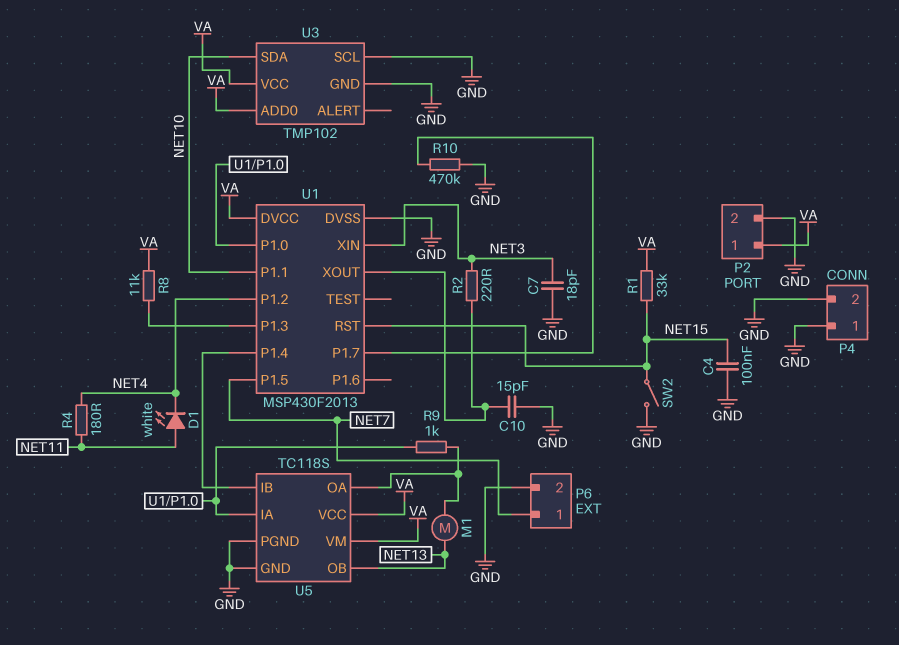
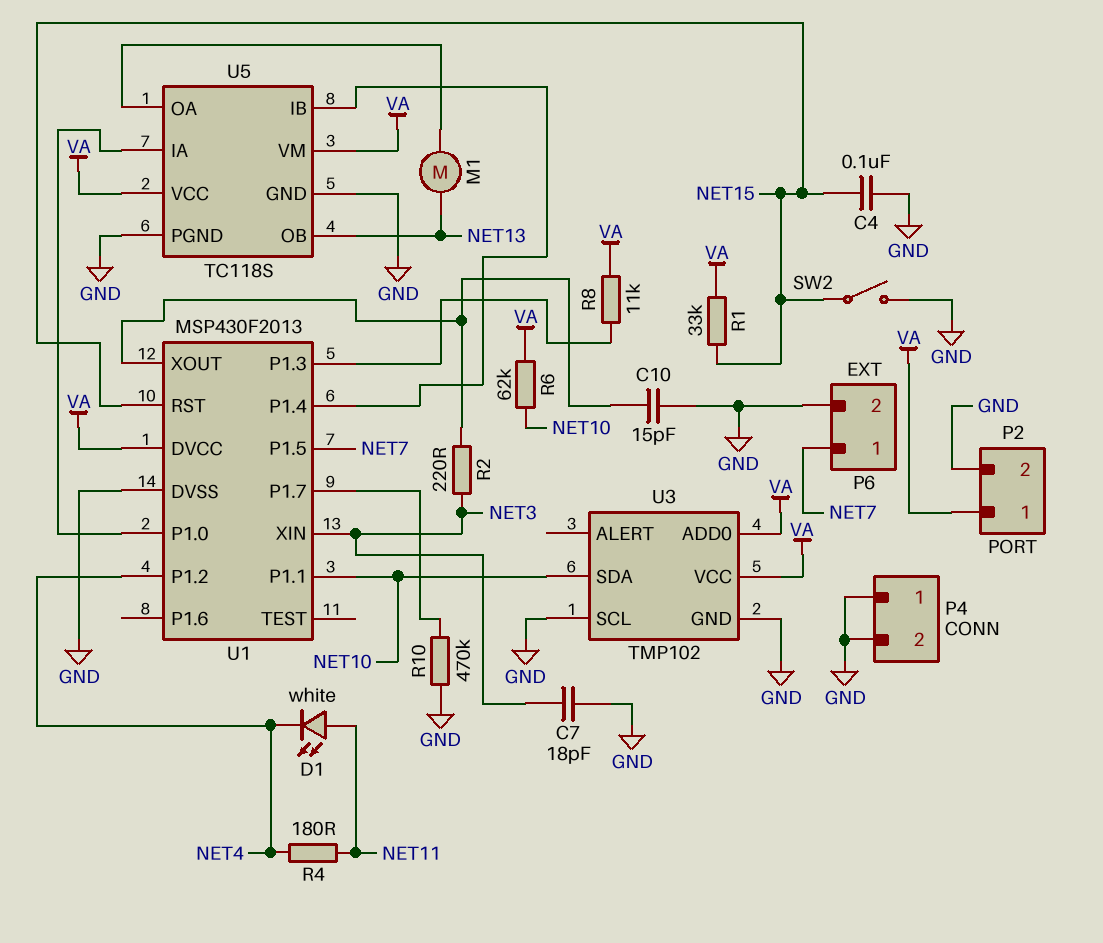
R6: none -> 62k (NET10, VA)
R9: 1k (U1/P1.0, U5/OA) -> none

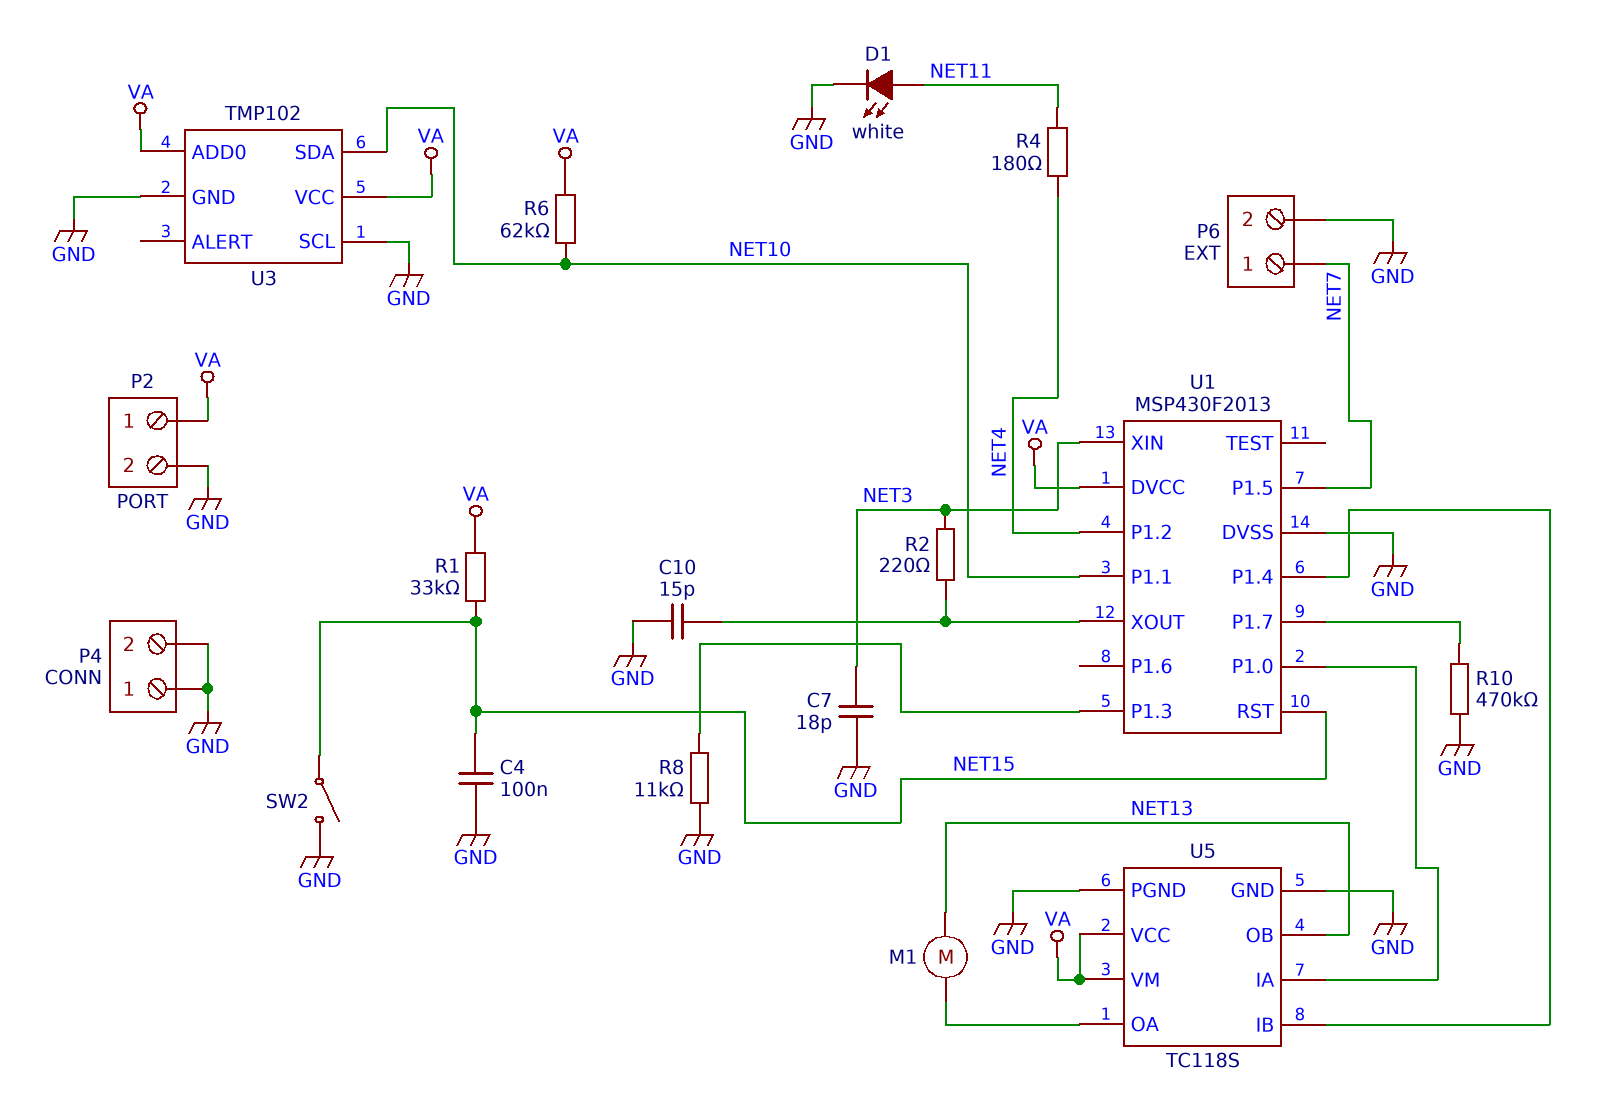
D1: LED white (A NET11, K NET4) -> LED white (A NET11, K GND)
R8: 11k (U1/P1.3, VA) -> 11k (GND, U1/P1.3)

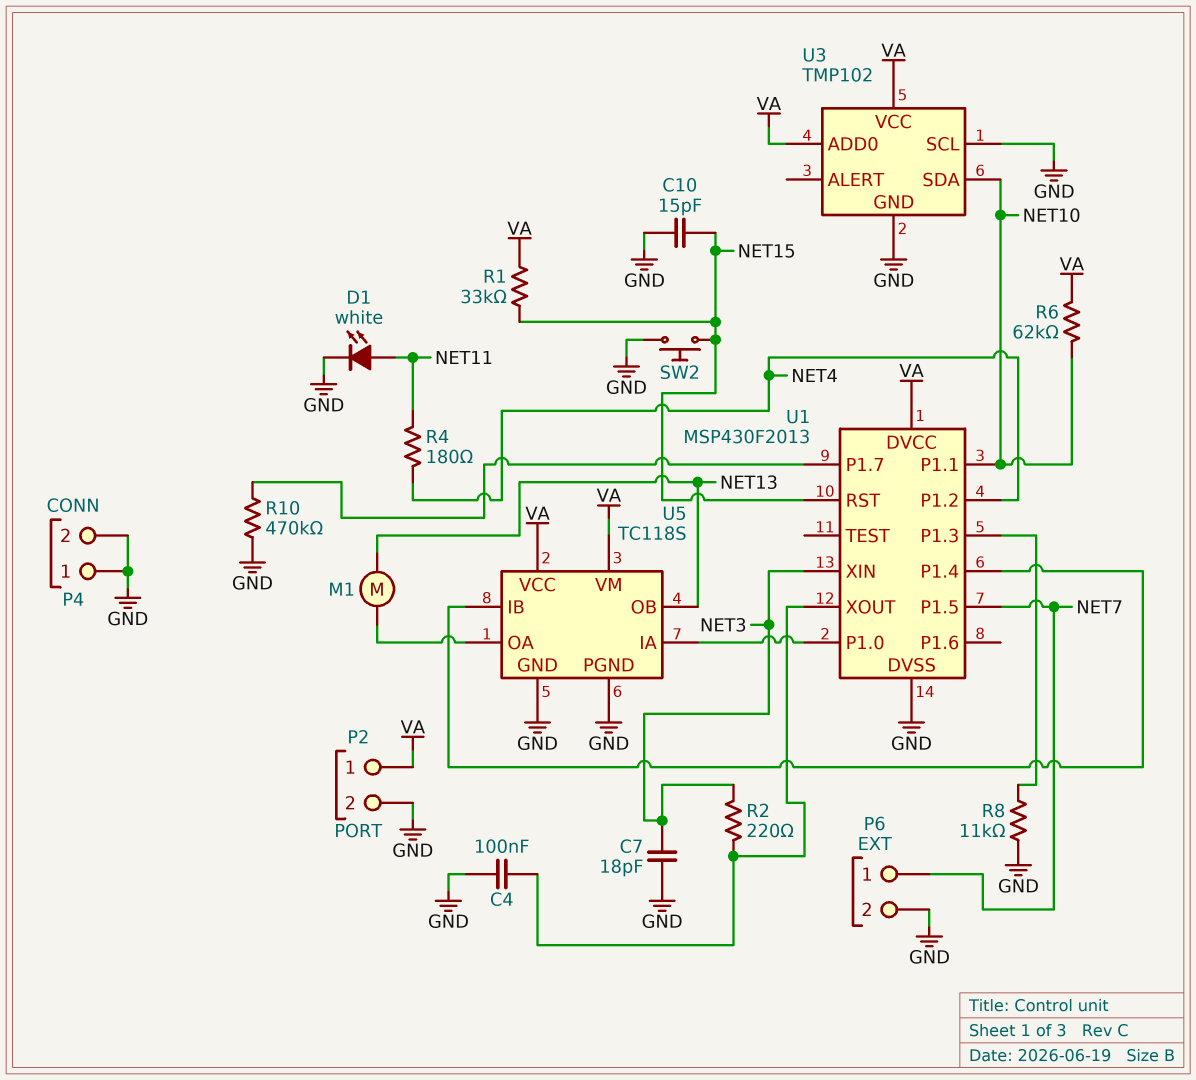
C4: 100nF (GND, NET15) -> 100nF (GND, U1/XOUT)
C10: 15pF (GND, U1/XOUT) -> 15pF (GND, NET15)
SW2: switch (GND, NET15) -> button (GND, NET15)

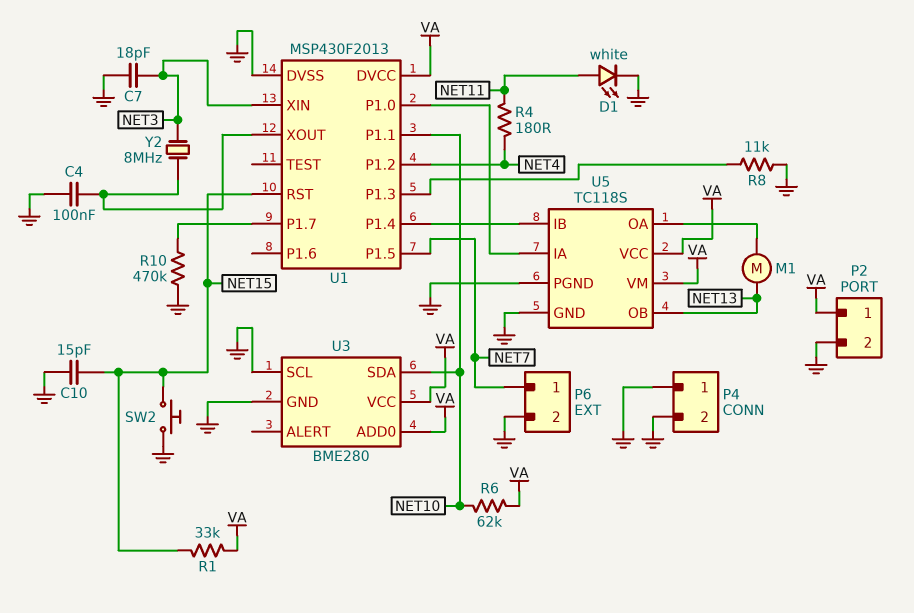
R2: 220 (NET3, U1/XOUT) -> none
U3: TMP102 -> BME280
Y2: none -> 8MHz (NET3, U1/XOUT)

